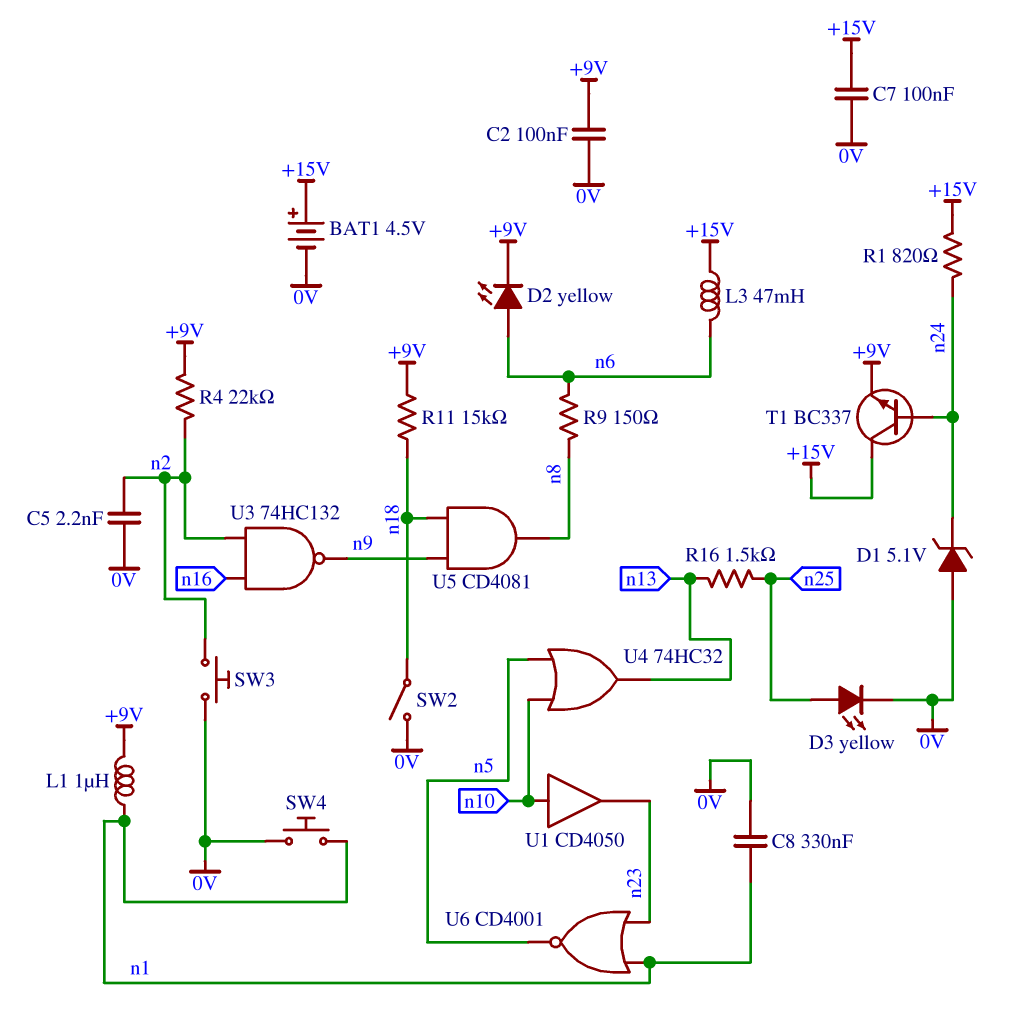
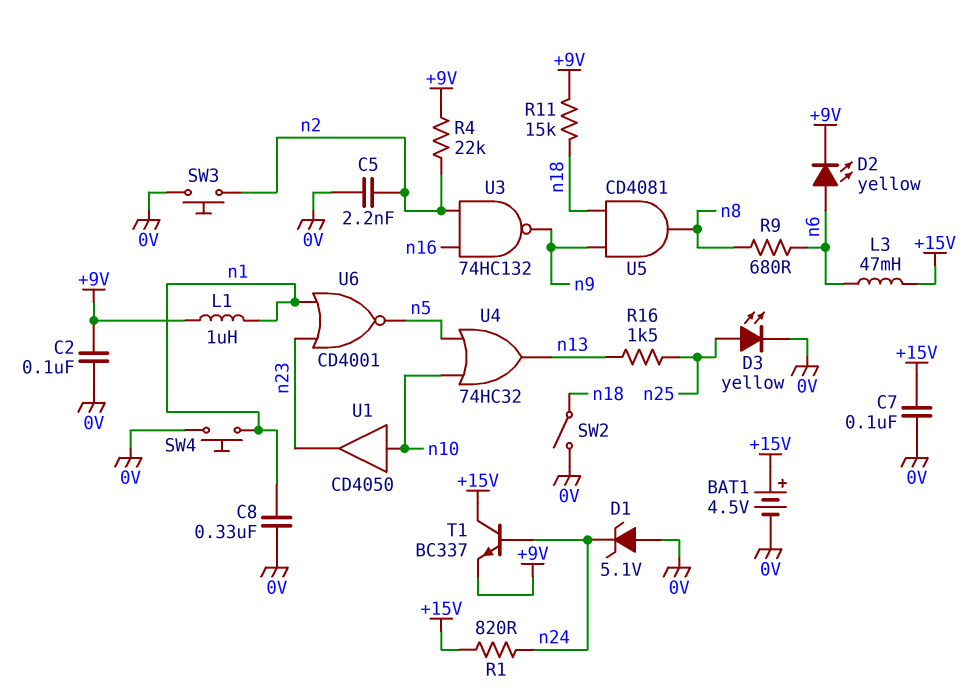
R9: 150 (n6, n8) -> 680 (n6, n8)

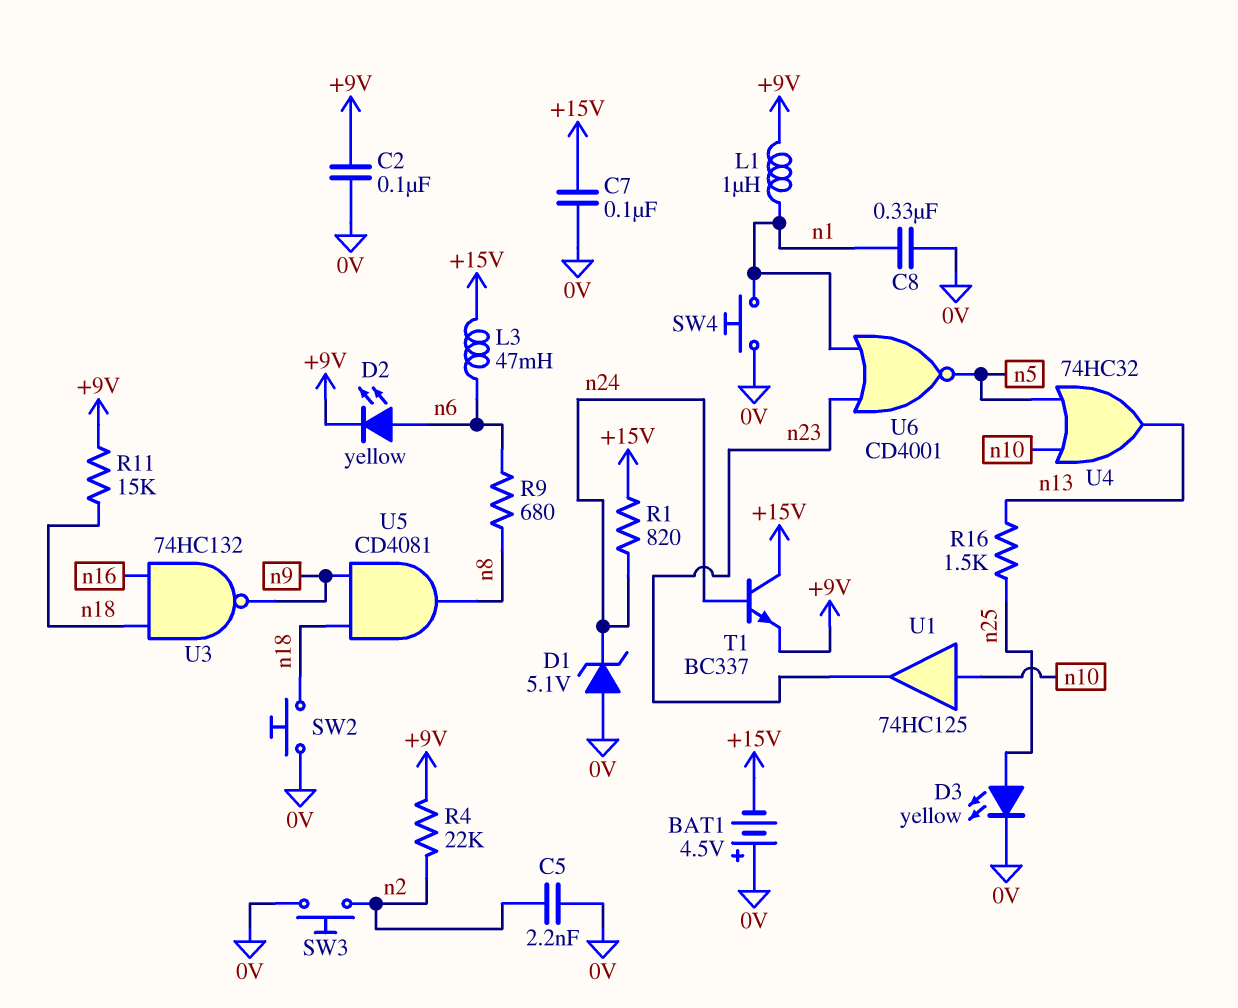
BAT1: 4.5V (plus +15V, minus 0V) -> 4.5V (plus 0V, minus +15V)
SW2: switch (0V, n18) -> button (0V, n18)
U1: buffer CD4050 (in n10, out n23) -> buffer 74HC125 (in n10, out n23)
U3: NAND 74HC132 (in n2, in n16, out n9) -> NAND 74HC132 (in n16, in n18, out n9)

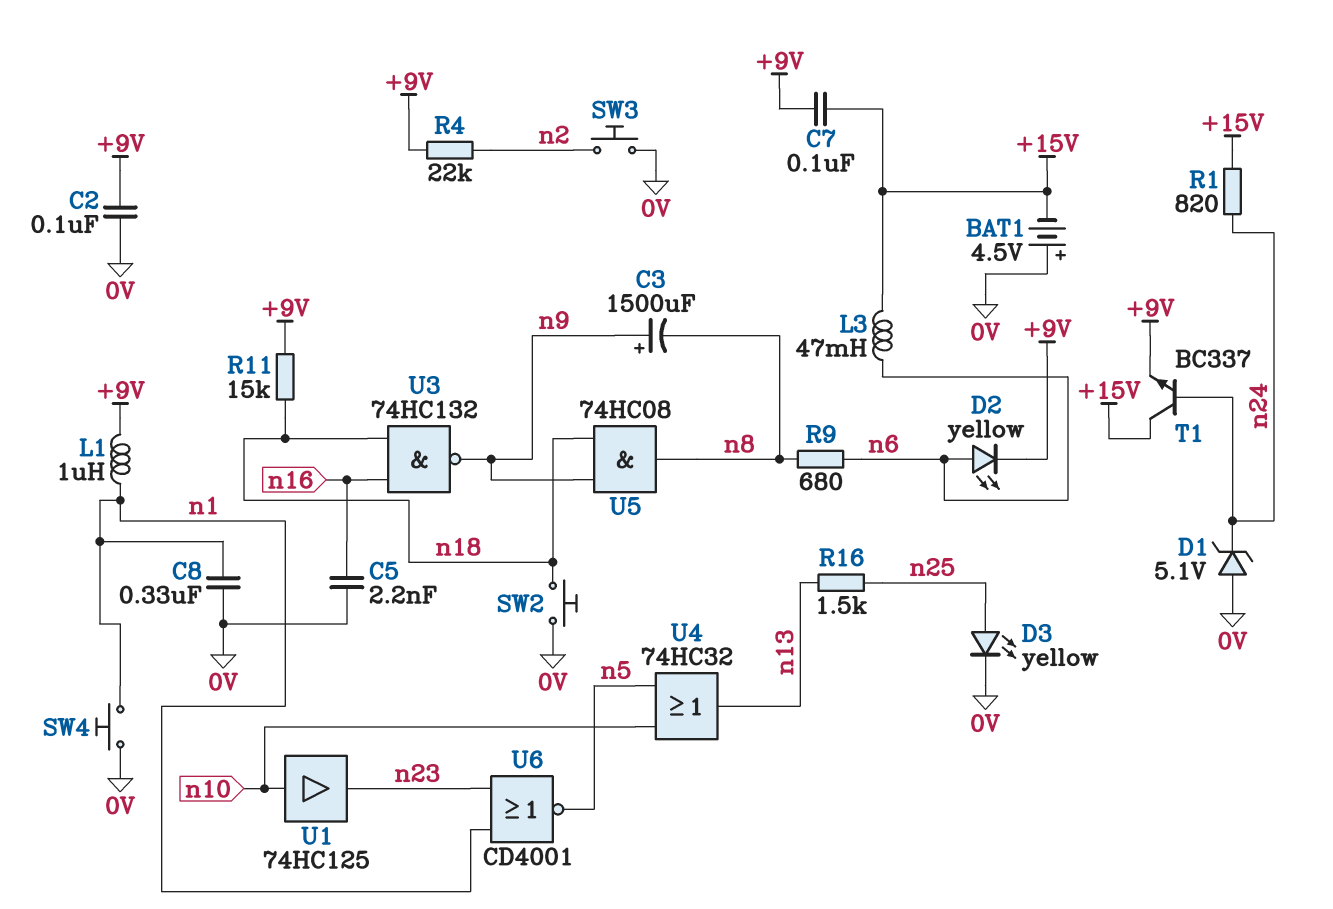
C3: none -> 1500uF (plus n9, minus n8)
C5: 2.2nF (0V, n2) -> 2.2nF (0V, n16)
C7: 100nF (+15V, 0V) -> 100nF (+9V, +15V)
U5: AND CD4081 (in n9, in n18, out n8) -> AND 74HC08 (in n9, in n18, out n8)

